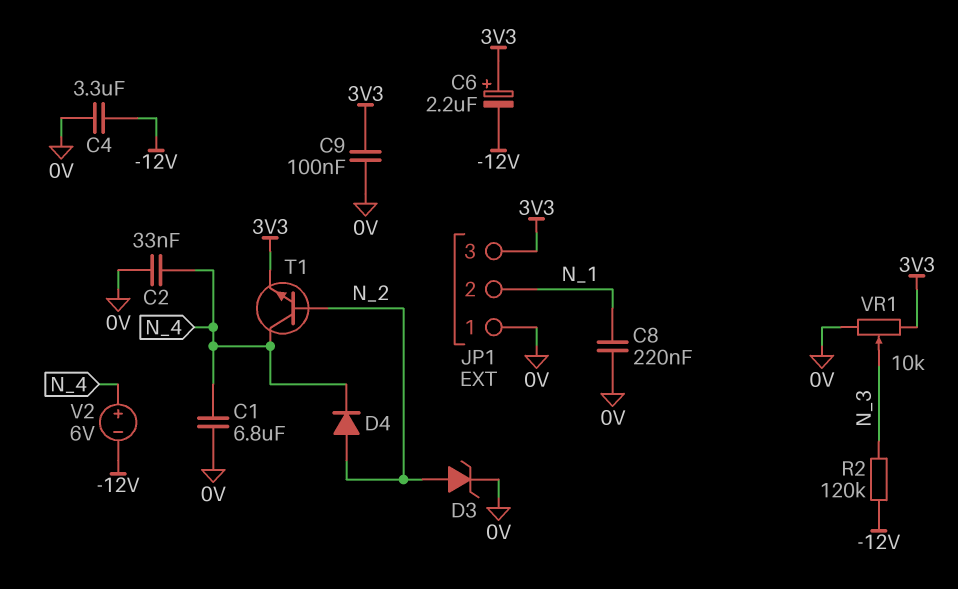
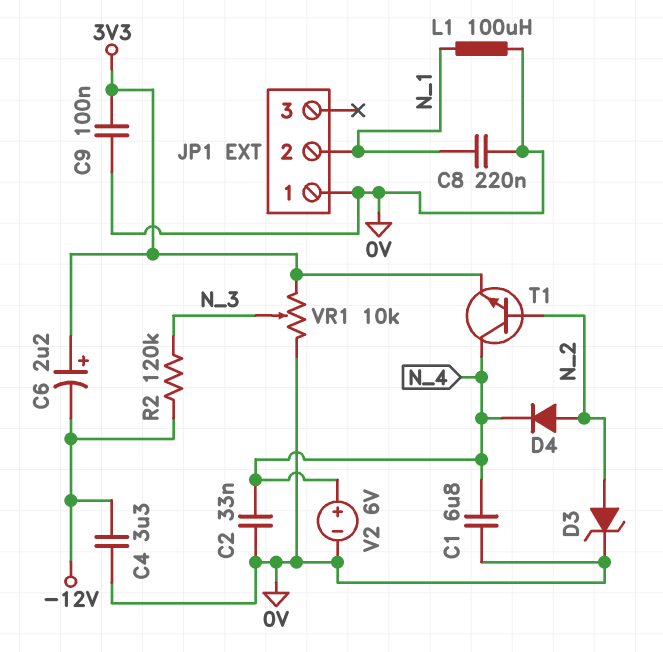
JP1 pin 3: 3V3 -> none
L1: none -> 100uH (0V, N_1)
V2: 6V (plus N_4, minus -12V) -> 6V (plus N_4, minus 0V)

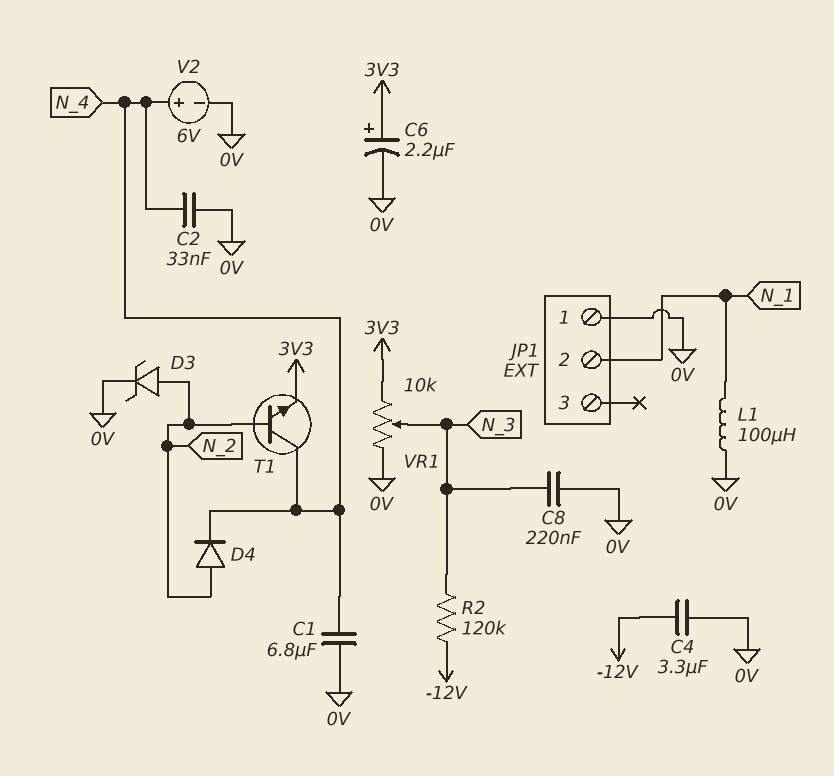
C6: 2.2uF (plus 3V3, minus -12V) -> 2.2uF (plus 3V3, minus 0V)
C8: 220nF (0V, N_1) -> 220nF (0V, N_3)
C9: 100nF (0V, 3V3) -> none

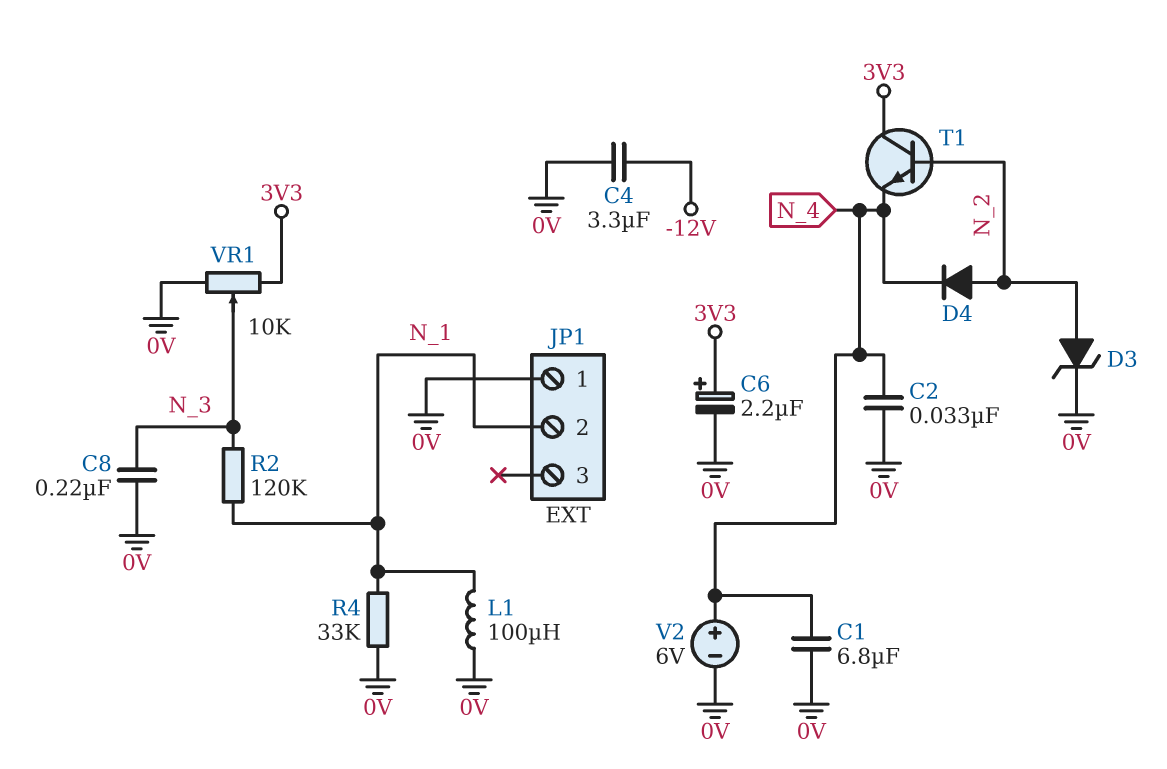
R2: 120k (-12V, N_3) -> 120k (N_1, N_3)
R4: none -> 33k (0V, N_1)
T1: NPN (B N_2, C N_4, E 3V3) -> NPN (B N_2, C 3V3, E N_4)

